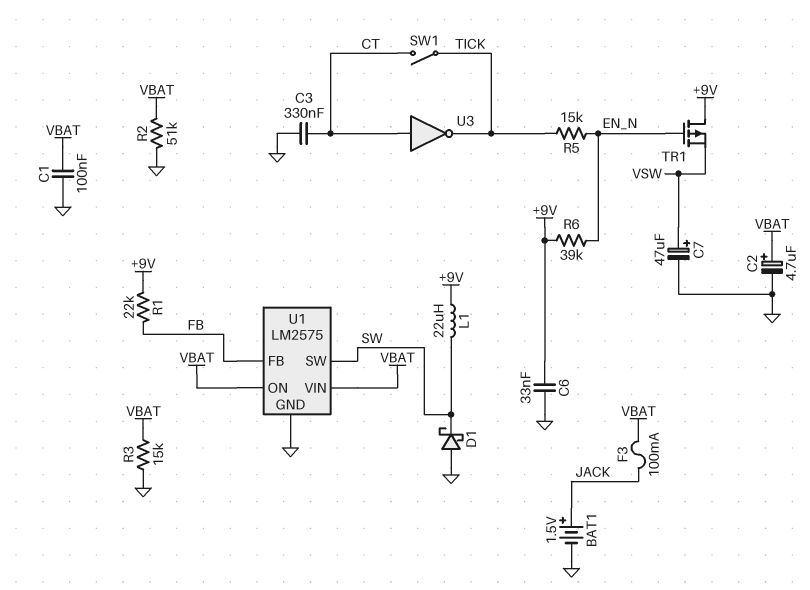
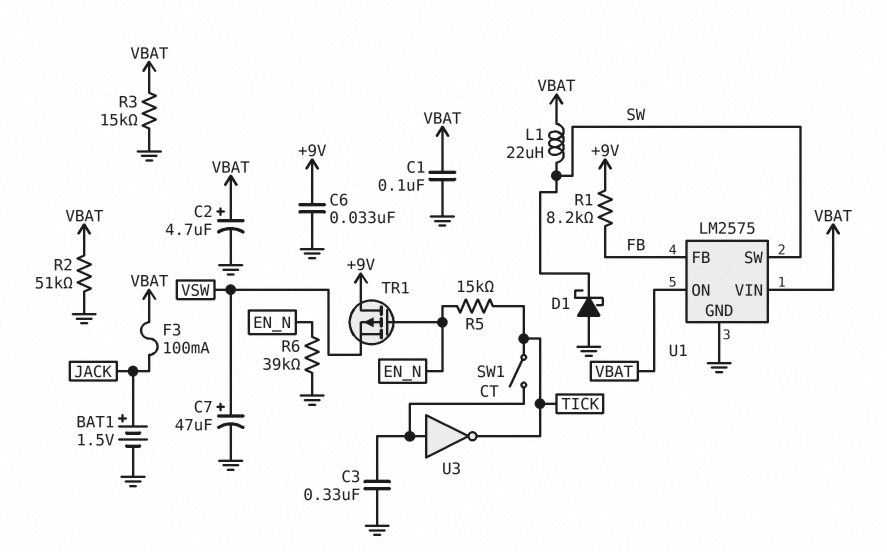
L1: 22uH (+9V, SW) -> 22uH (SW, VBAT)
R1: 22k (+9V, FB) -> 8.2k (+9V, FB)
R6: 39k (+9V, EN_N) -> 39k (EN_N, GND)

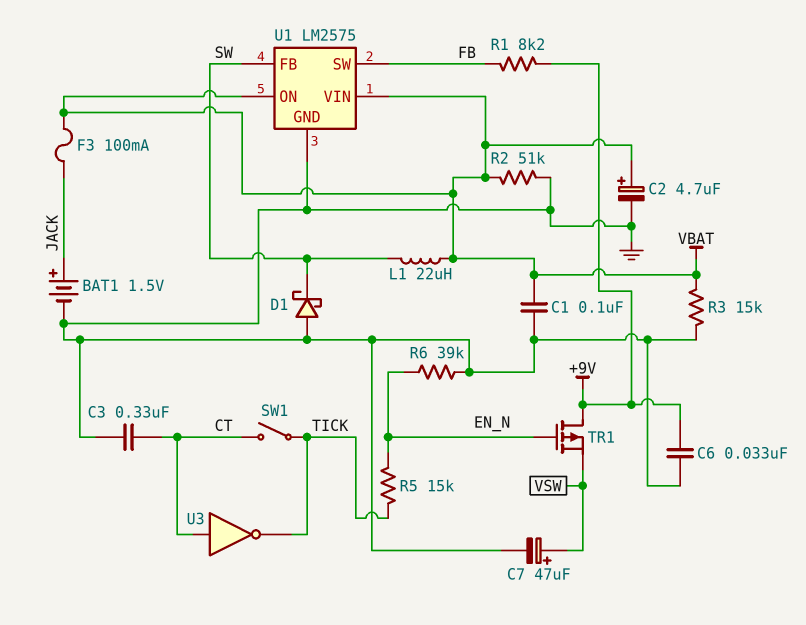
U1 pin FB: FB -> SW
U1 pin SW: SW -> FB

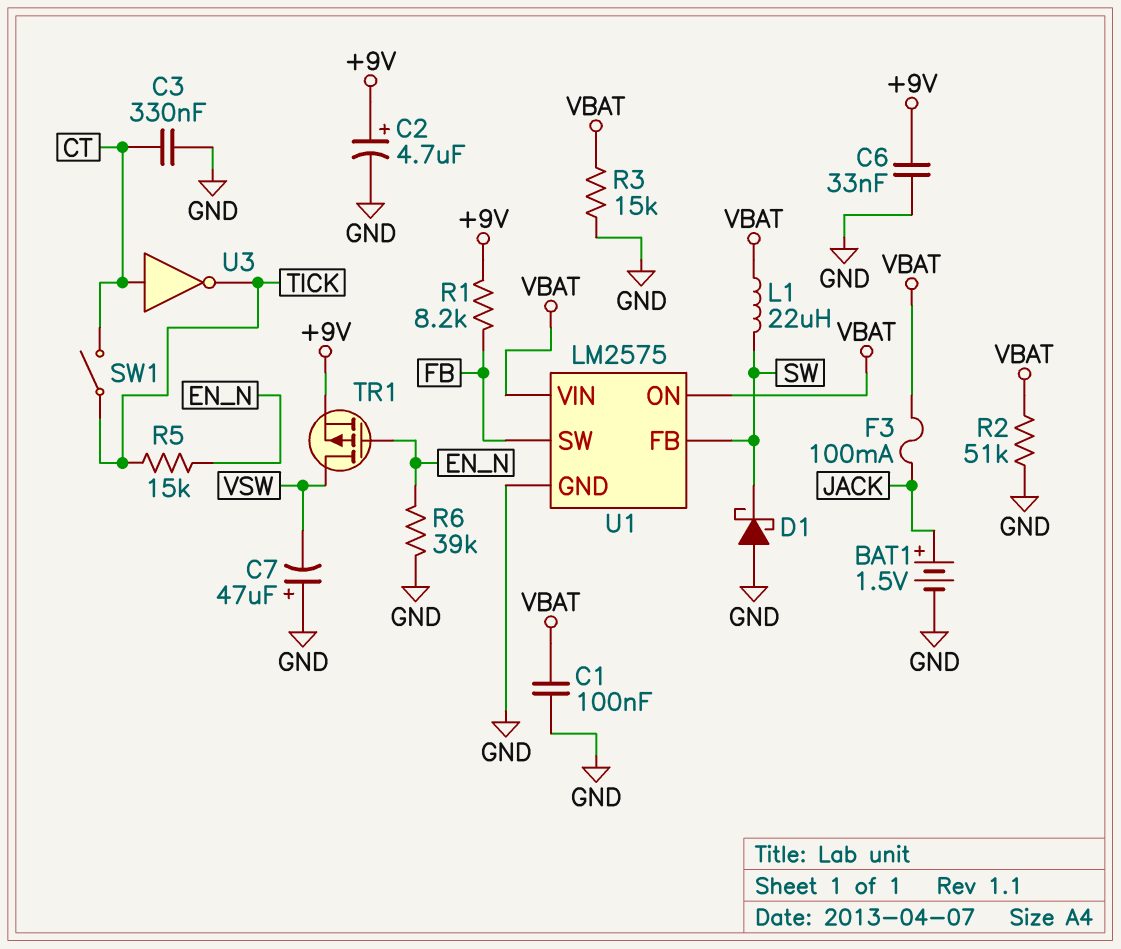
C2: 4.7uF (plus VBAT, minus GND) -> 4.7uF (plus +9V, minus GND)
C7: 47uF (plus VSW, minus GND) -> 47uF (plus GND, minus VSW)
TR1: PMOS (G EN_N, D +9V, S VSW) -> PMOS (G EN_N, D VSW, S +9V)

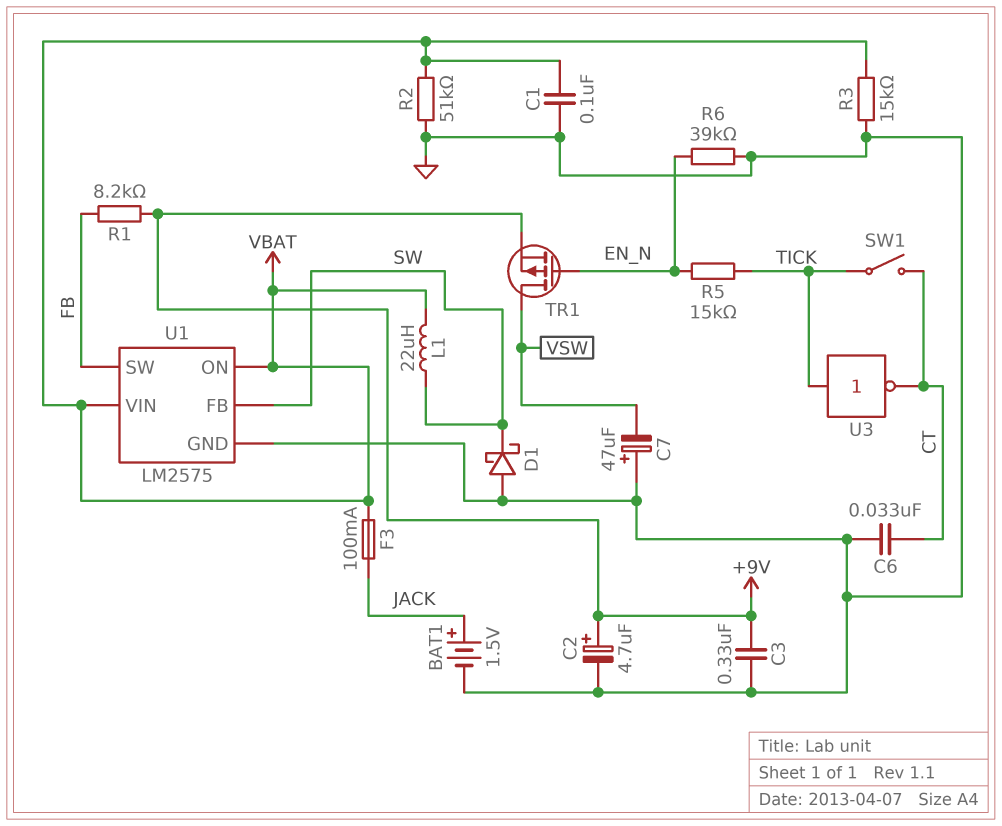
C3: 330nF (CT, GND) -> 330nF (+9V, GND)
C6: 33nF (+9V, GND) -> 33nF (CT, GND)
U3: NOT (in CT, out TICK) -> NOT (in TICK, out CT)

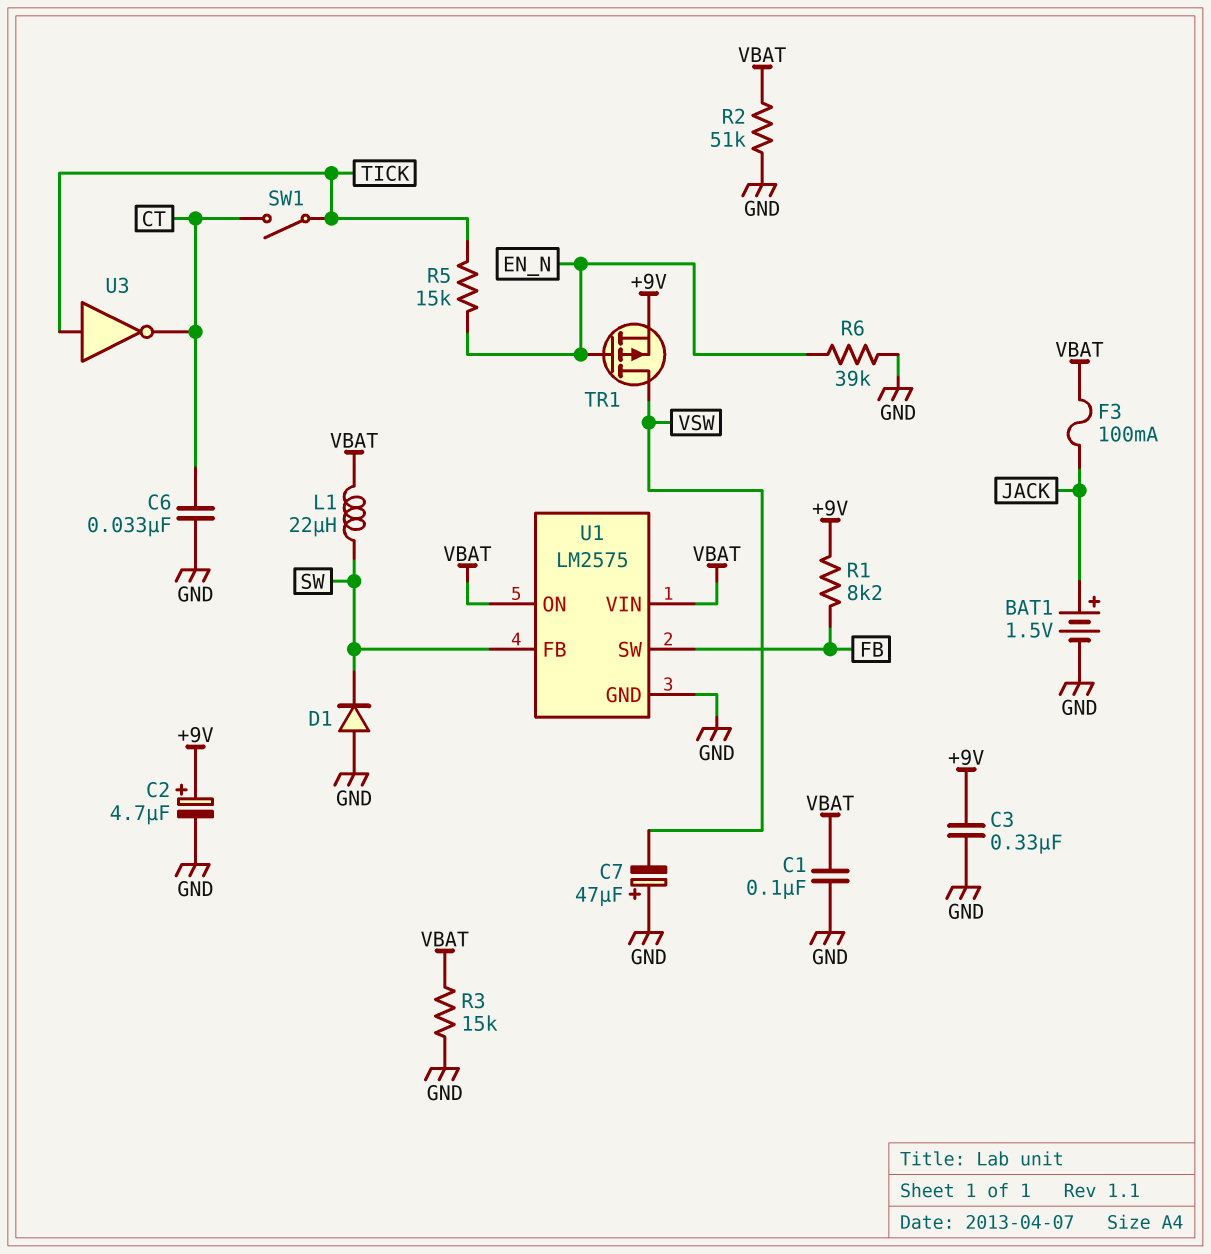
D1: schottky (A GND, K SW) -> diode (A GND, K SW)

